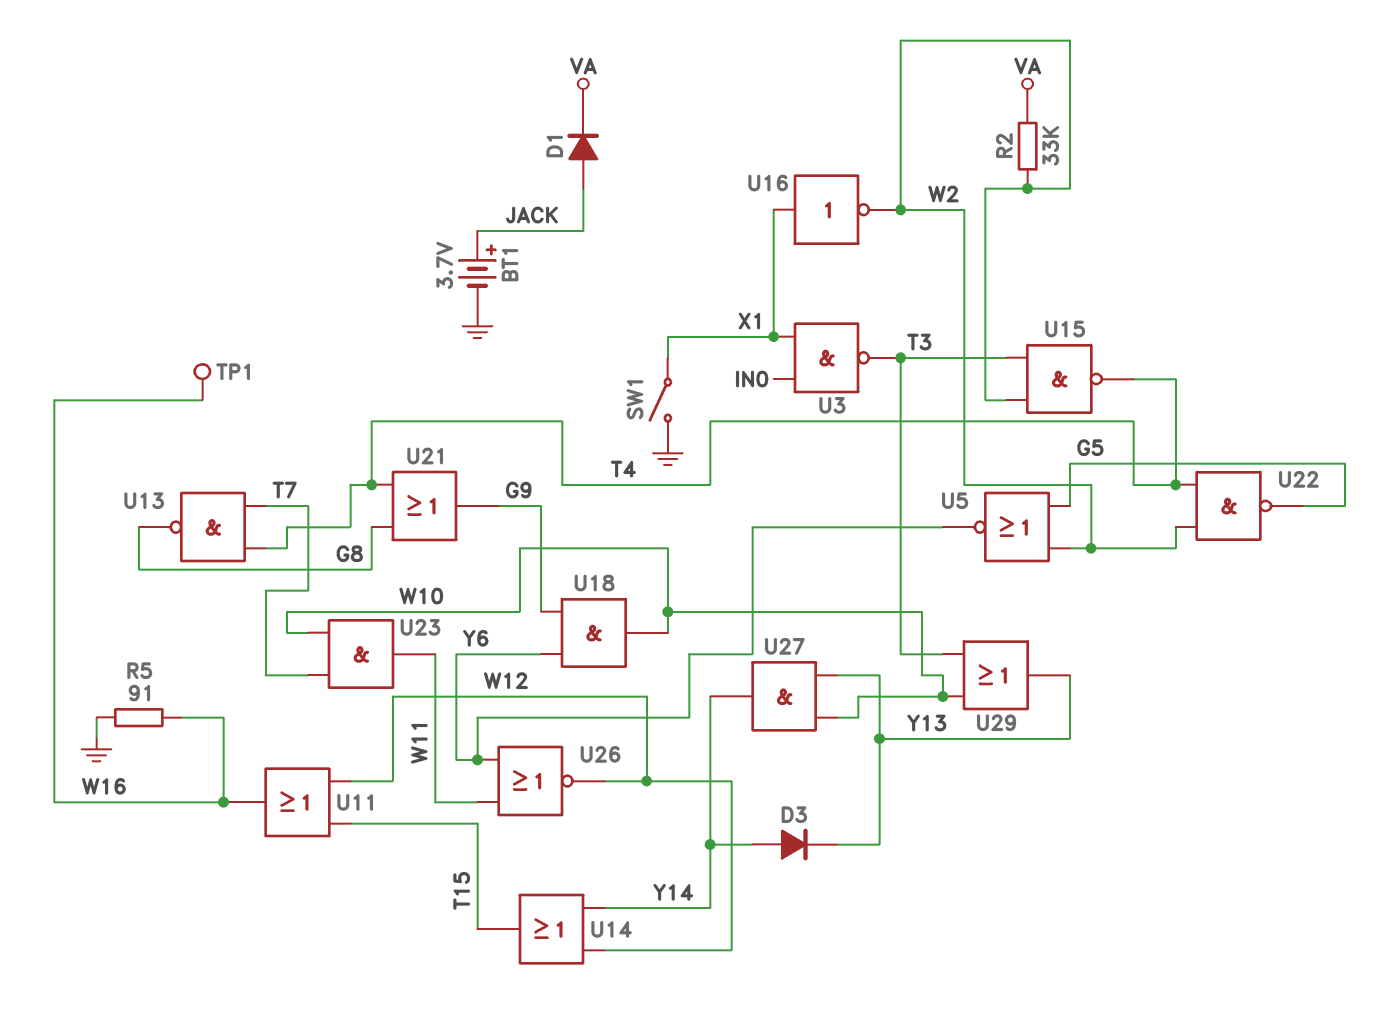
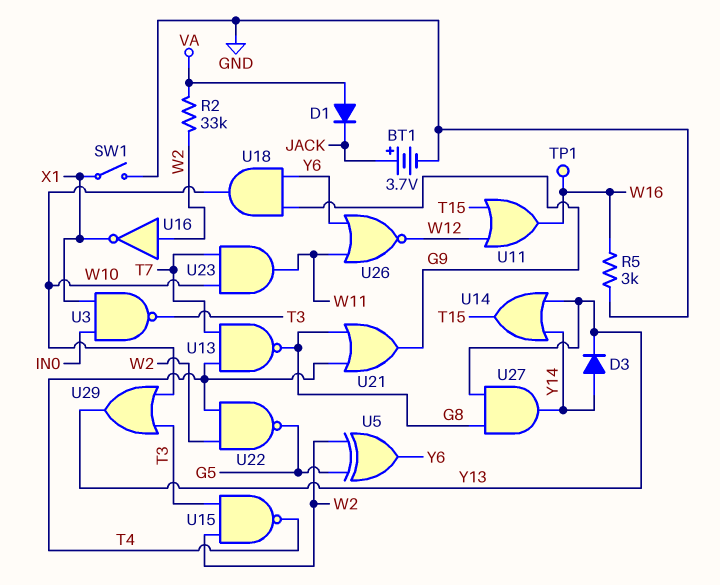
D1: diode (A JACK, K VA) -> diode (A VA, K JACK)
R5: 91 (GND, W16) -> 3k (GND, W16)
U5: NOR (in G5, in W2, out Y6) -> XOR (in G5, in W2, out Y6)
U14: OR (in W12, in Y14, out T15) -> OR (in Y13, in Y14, out T15)
U16: NOT (in X1, out W2) -> NOT (in W2, out X1)
U27: AND (in W10, in Y13, out Y14) -> AND (in G8, in Y13, out Y14)

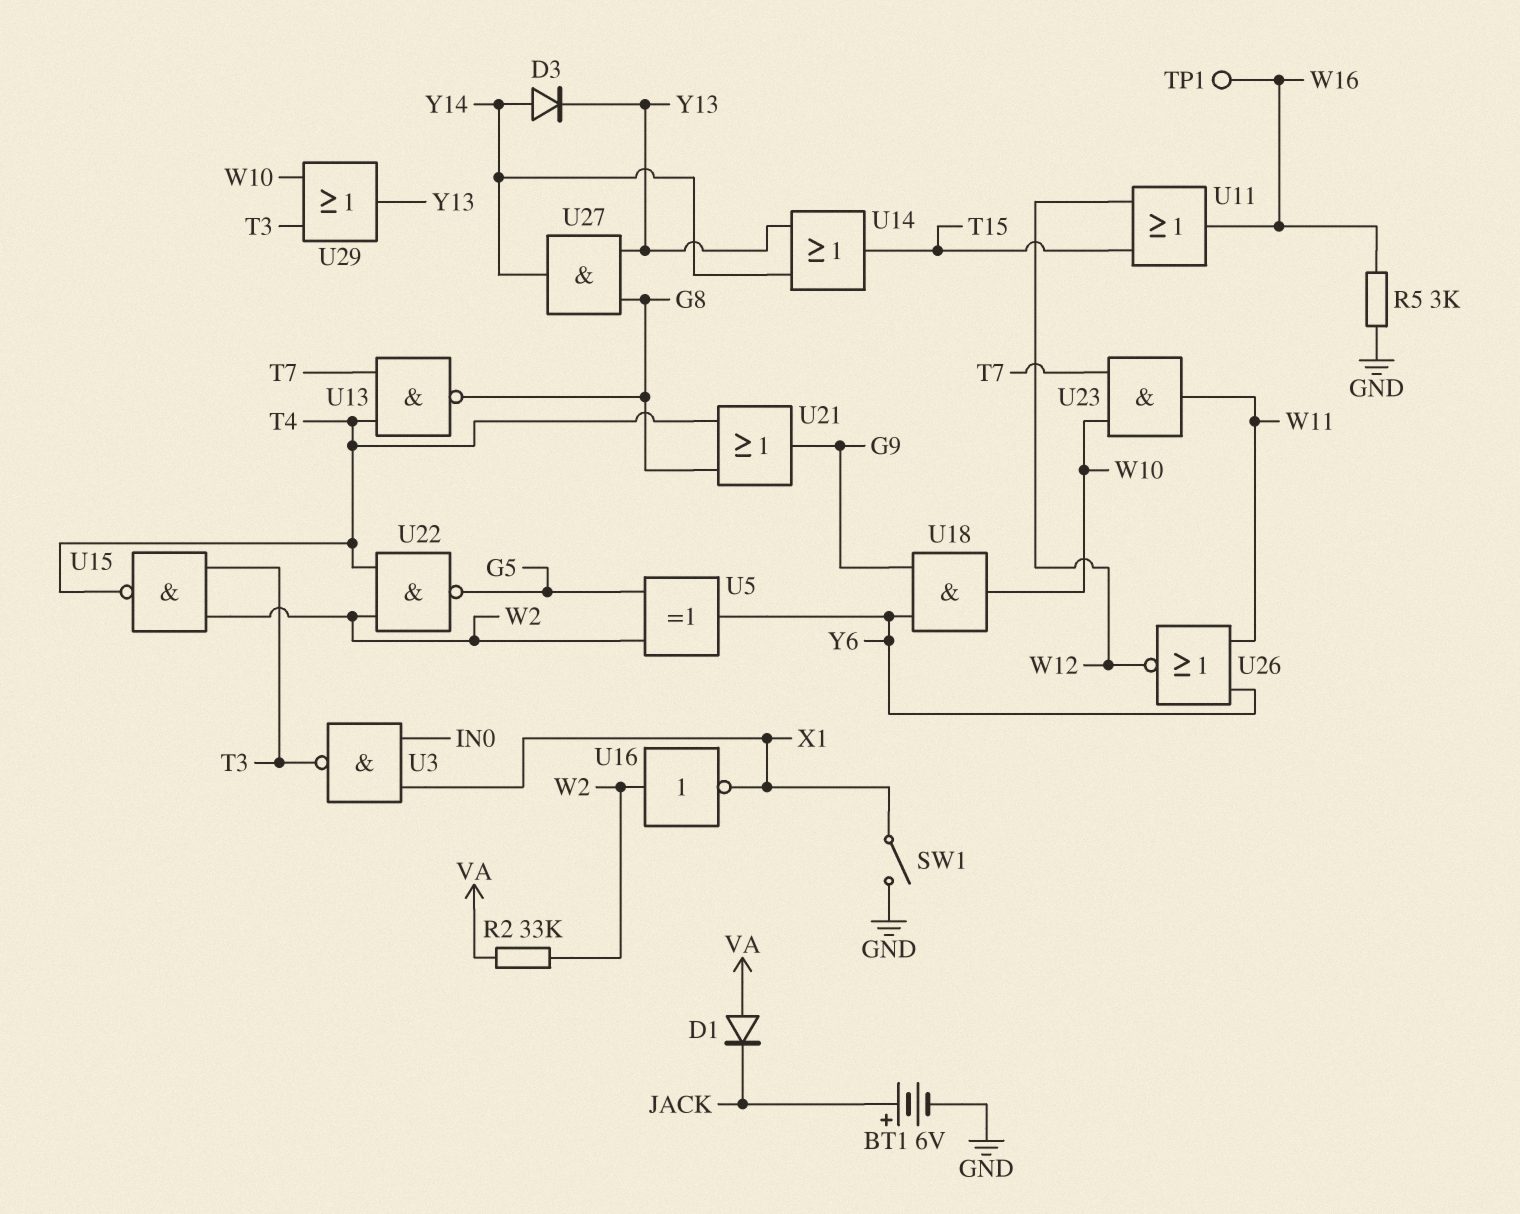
BT1: 3.7V (plus JACK, minus GND) -> 6V (plus JACK, minus GND)

